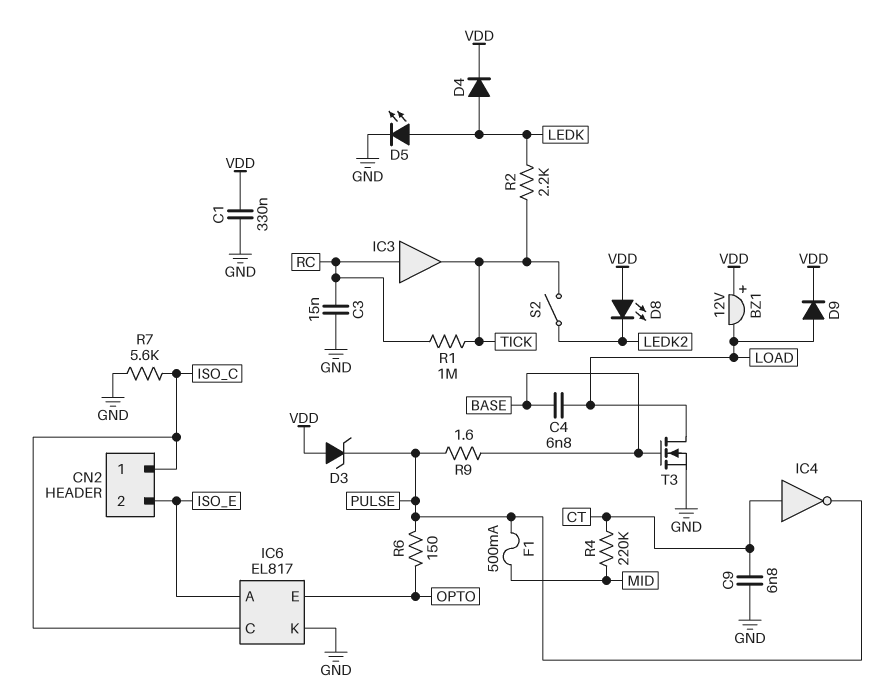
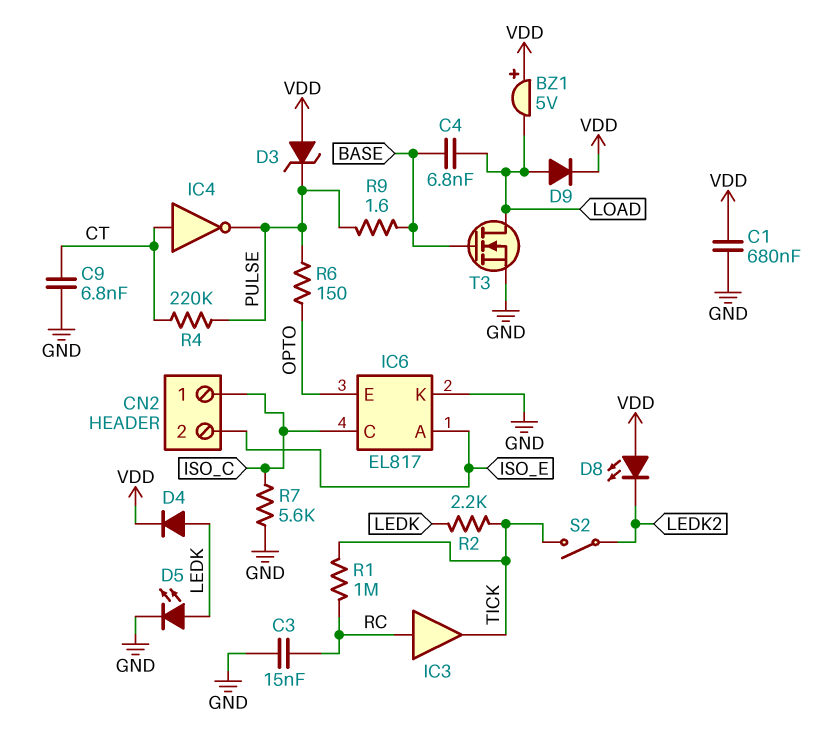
BZ1: buzzer 12V (plus VDD, minus LOAD) -> buzzer 5V (plus VDD, minus LOAD)
C1: 330nF (GND, VDD) -> 680nF (GND, VDD)
F1: 500mA (MID, PULSE) -> none
R4: 220k (CT, MID) -> 220k (CT, PULSE)

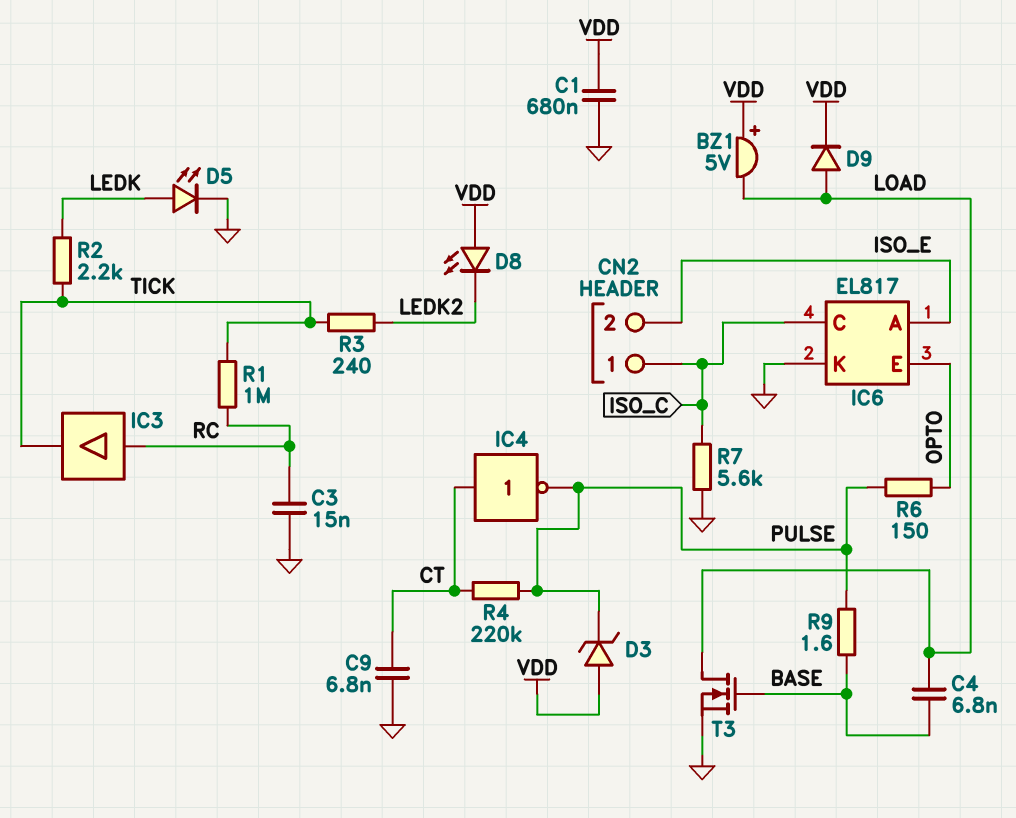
D4: diode (A LEDK, K VDD) -> none
R3: none -> 240 (LEDK2, TICK)
S2: switch (LEDK2, TICK) -> none

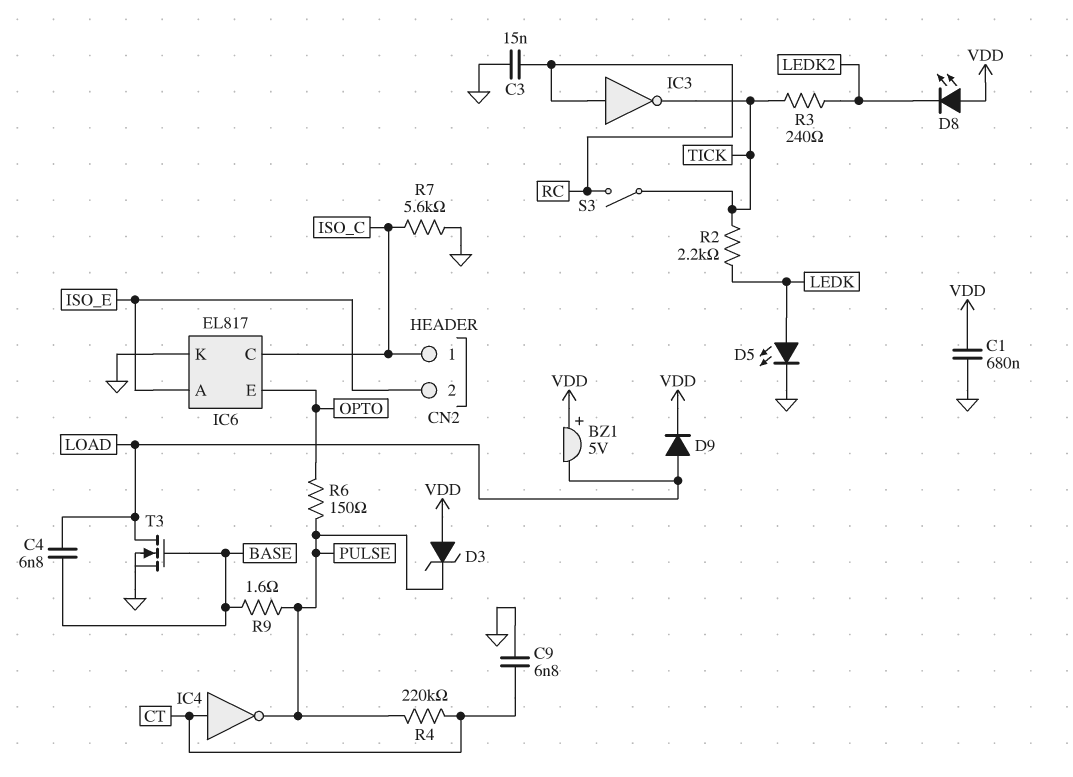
IC3: buffer (in RC, out TICK) -> NOT (in RC, out TICK)
R1: 1M (RC, TICK) -> none
S3: none -> switch (RC, TICK)

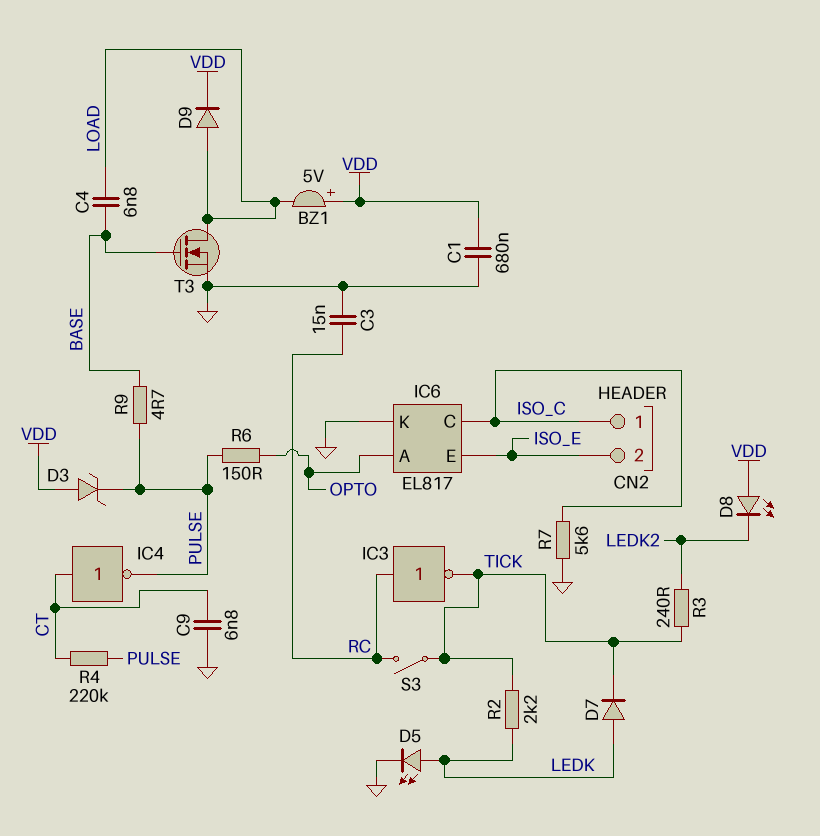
D7: none -> diode (A LEDK, K TICK)
IC6 pin A: ISO_E -> OPTO
IC6 pin E: OPTO -> ISO_E
R9: 1.6 (BASE, PULSE) -> 4.7 (BASE, PULSE)

